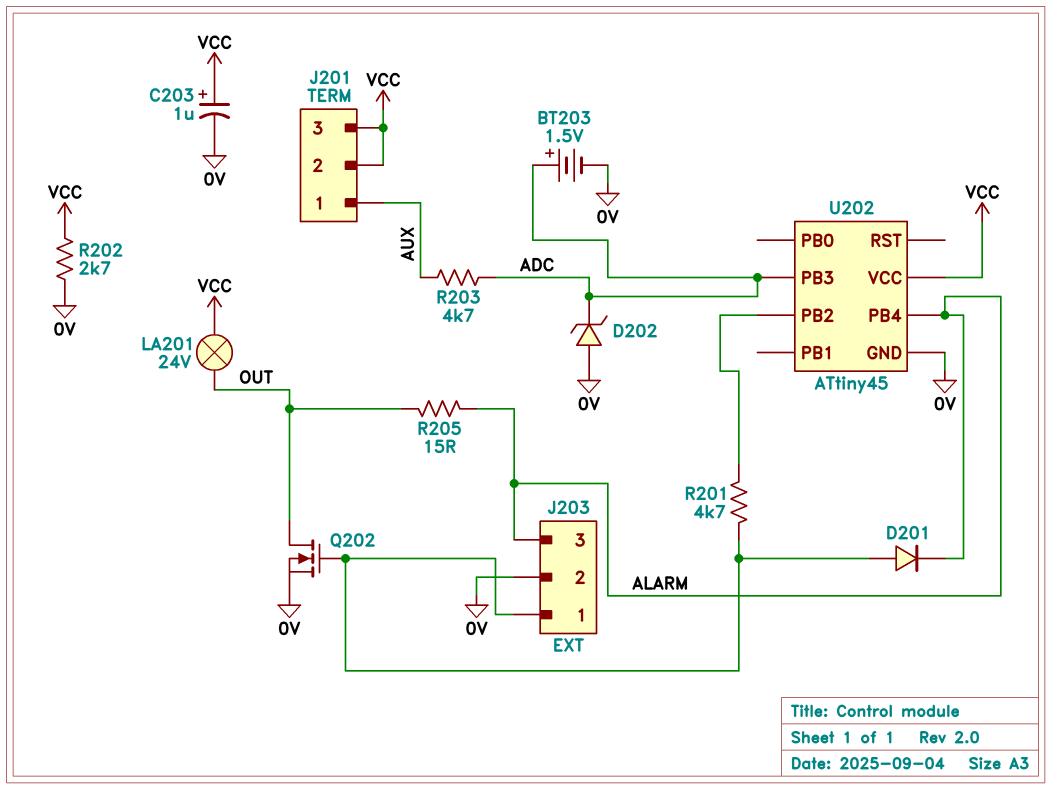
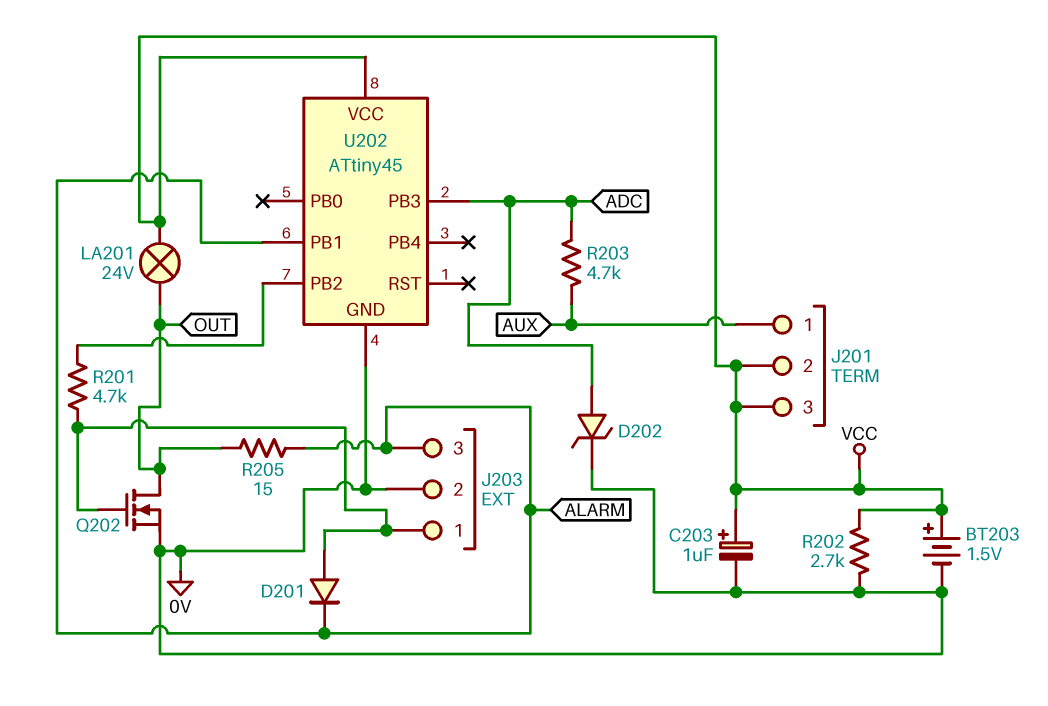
BT203: 1.5V (plus ADC, minus 0V) -> 1.5V (plus VCC, minus 0V)
D202: zener (A 0V, K ADC) -> zener (A ADC, K 0V)
U202 pin PB1: none -> ALARM
U202 pin PB4: ALARM -> none

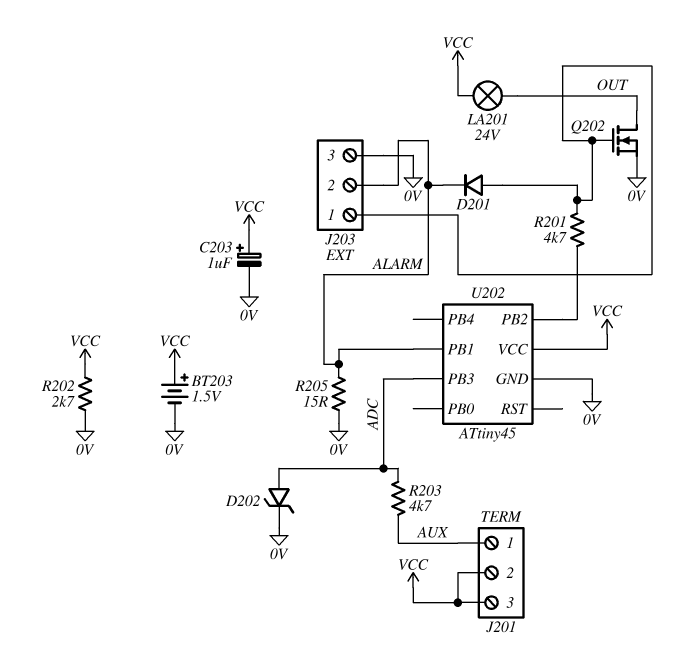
J203 pin 2: 0V -> ALARM
J203 pin 3: ALARM -> 0V
R205: 15 (ALARM, OUT) -> 15 (0V, ALARM)

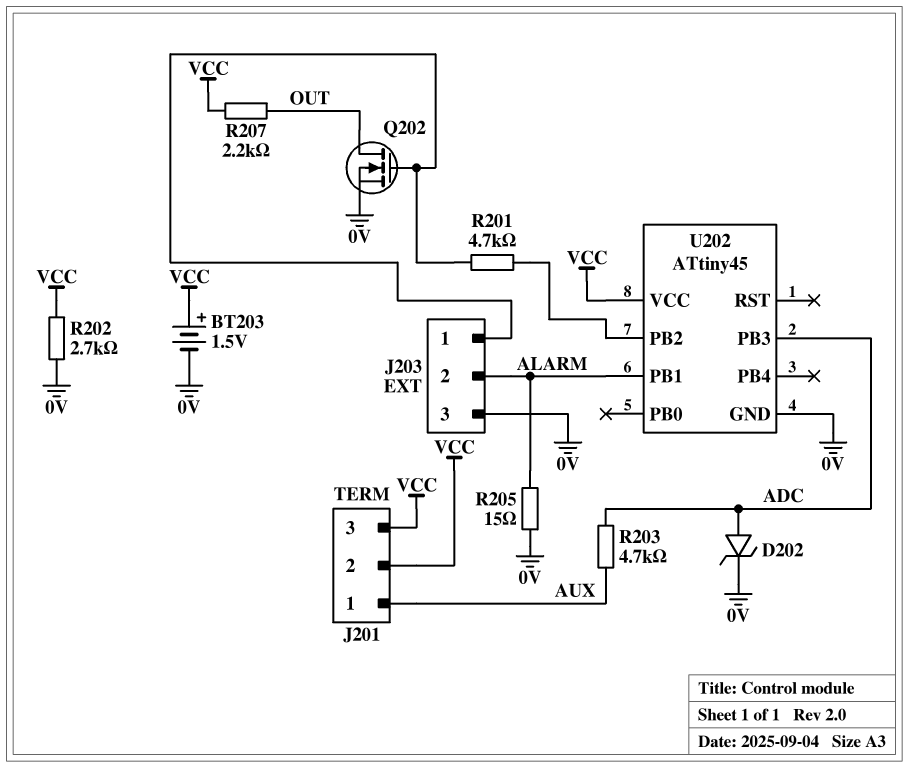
C203: 1uF (plus VCC, minus 0V) -> none
D201: diode (A J203/1, K ALARM) -> none
LA201: lamp 24V (OUT, VCC) -> none
R207: none -> 2.2k (OUT, VCC)

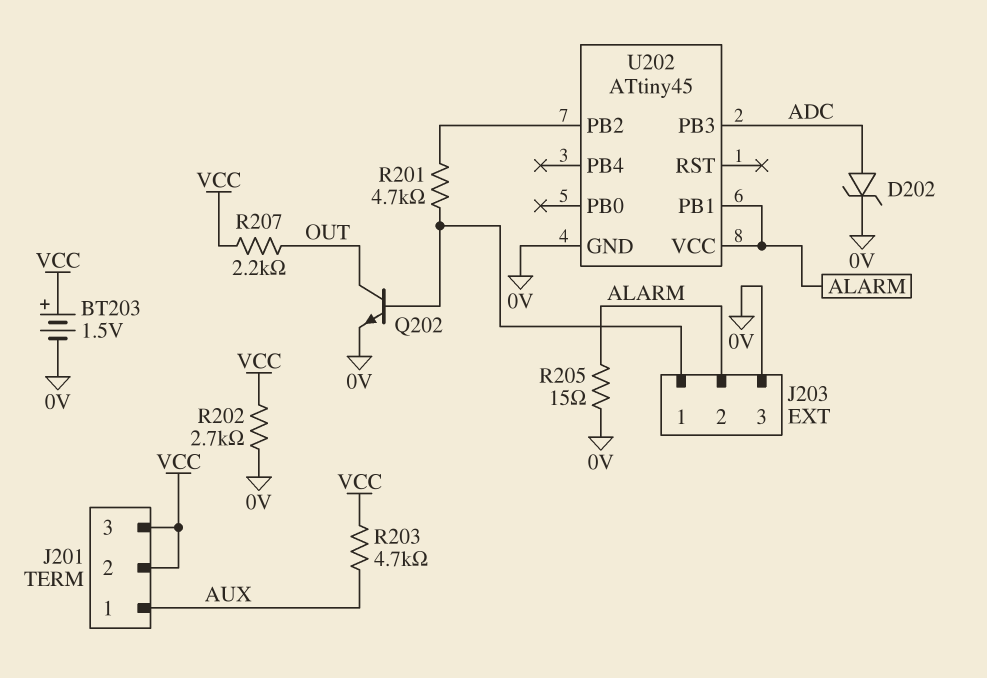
Q202: NMOS (G J203/1, D OUT, S 0V) -> NPN (B J203/1, C OUT, E 0V)
R203: 4.7k (ADC, AUX) -> 4.7k (AUX, VCC)
U202 pin VCC: VCC -> ALARM

